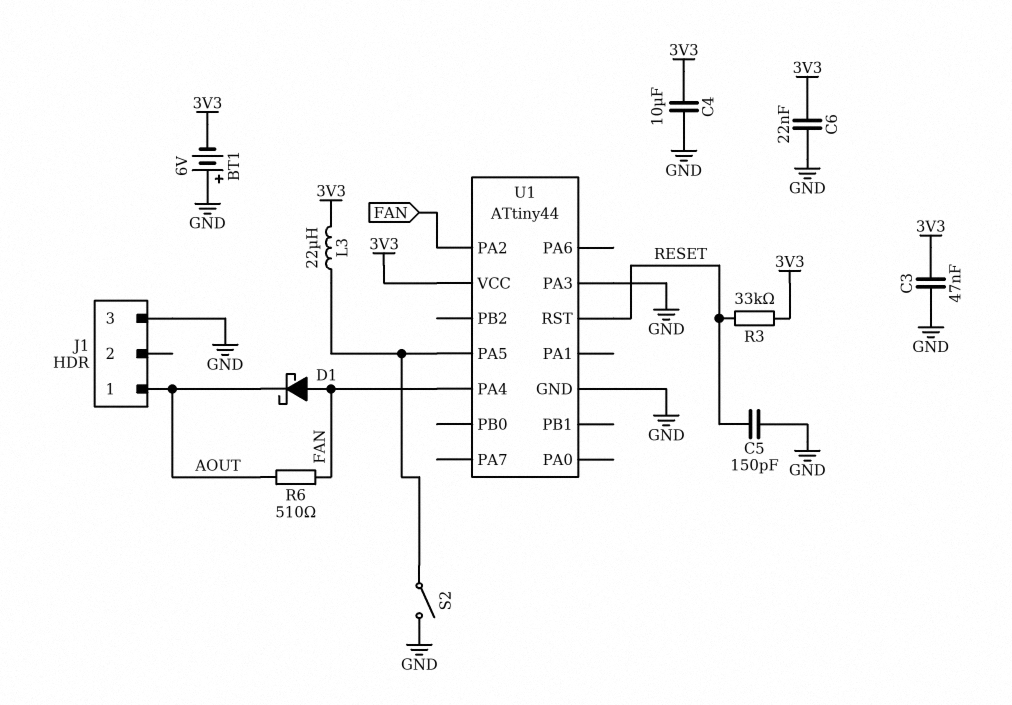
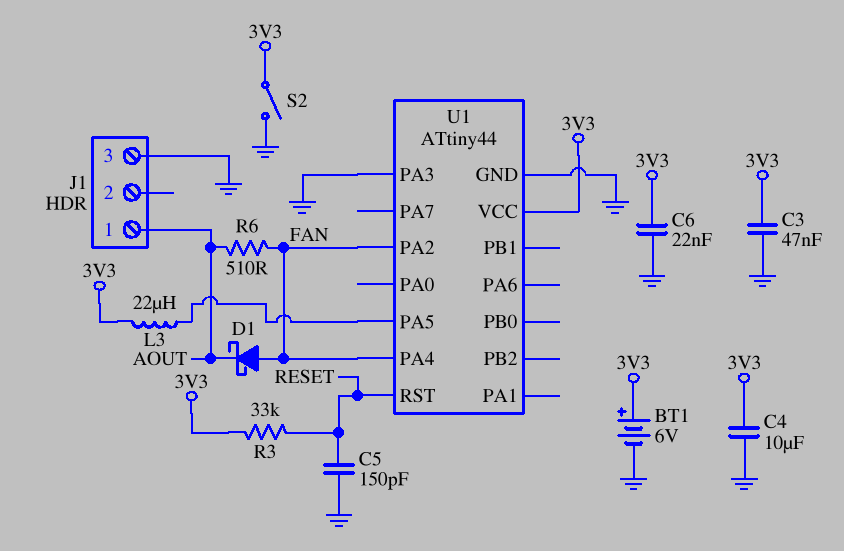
BT1: 6V (plus GND, minus 3V3) -> 6V (plus 3V3, minus GND)
S2: switch (GND, U1/PA5) -> switch (3V3, GND)

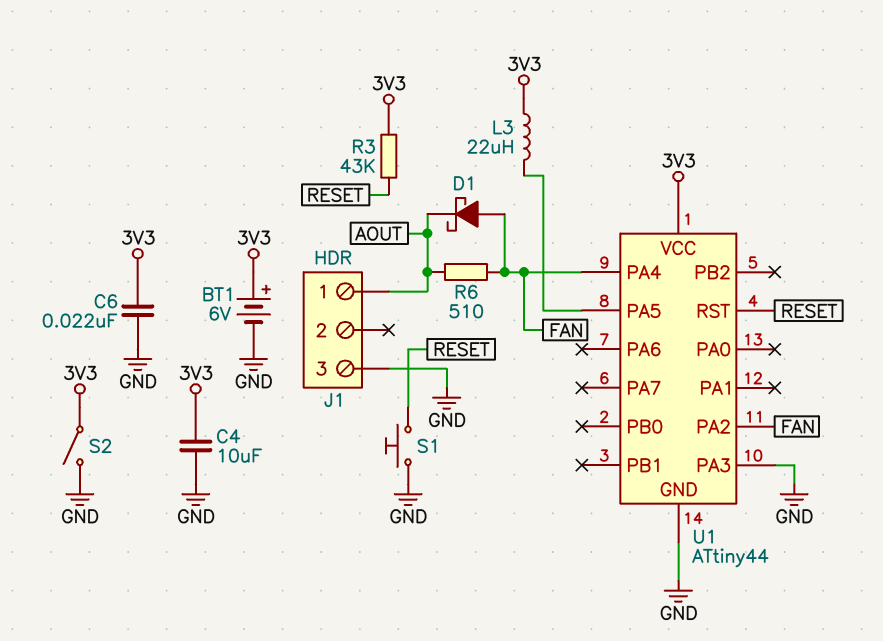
C3: 47nF (3V3, GND) -> none
C5: 150pF (GND, RESET) -> none
R3: 33k (3V3, RESET) -> 43k (3V3, RESET)
S1: none -> button (GND, RESET)

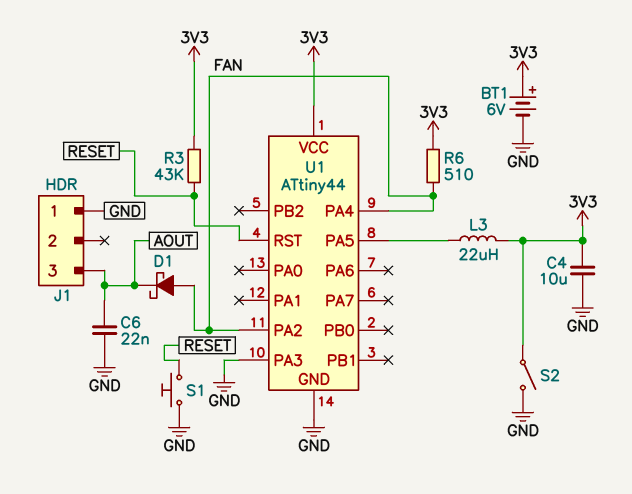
C6: 22nF (3V3, GND) -> 22nF (AOUT, GND)
J1 pin 1: AOUT -> GND
J1 pin 3: GND -> AOUT
R6: 510 (AOUT, FAN) -> 510 (3V3, FAN)

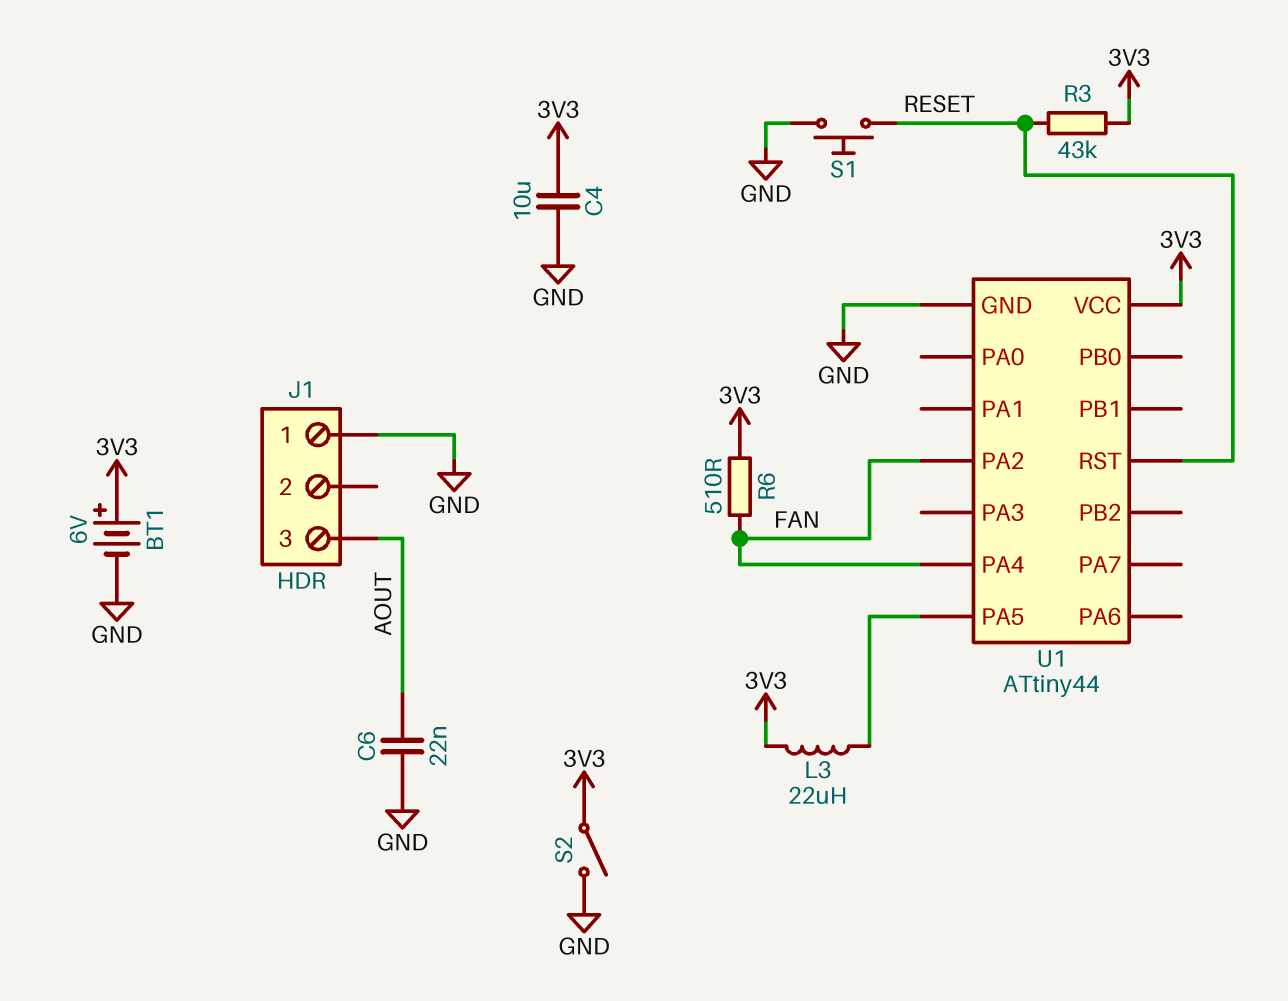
D1: schottky (A FAN, K AOUT) -> none
U1 pin PA3: GND -> none

